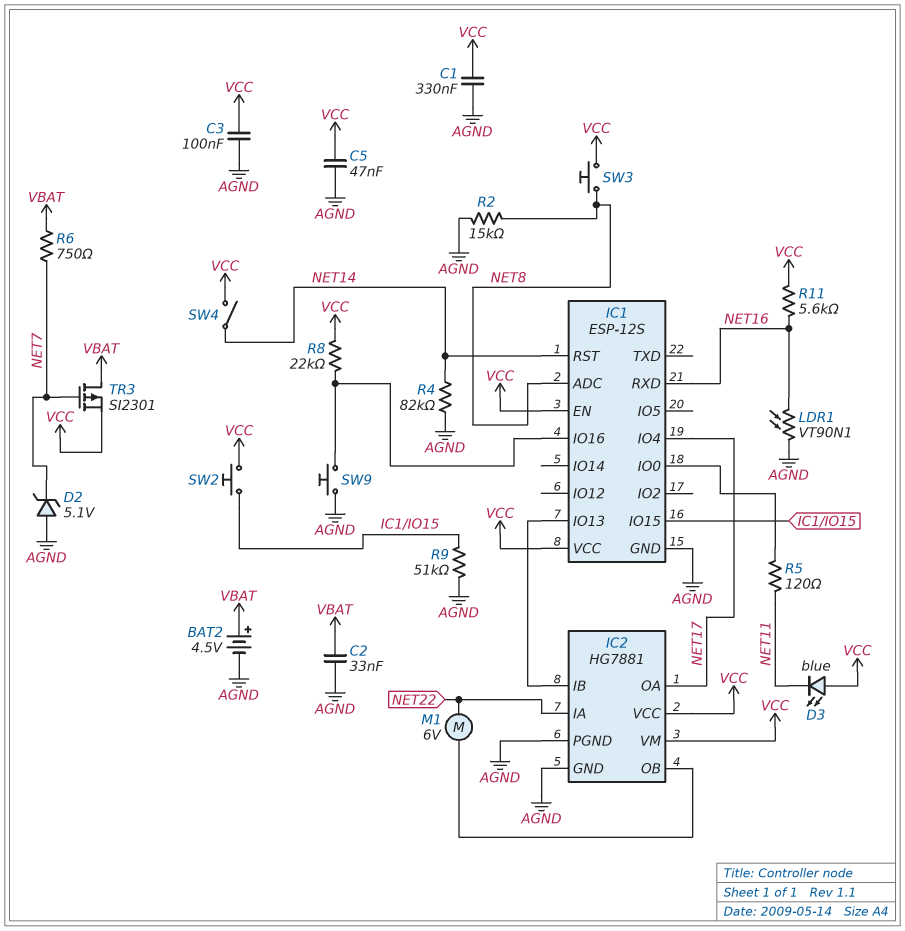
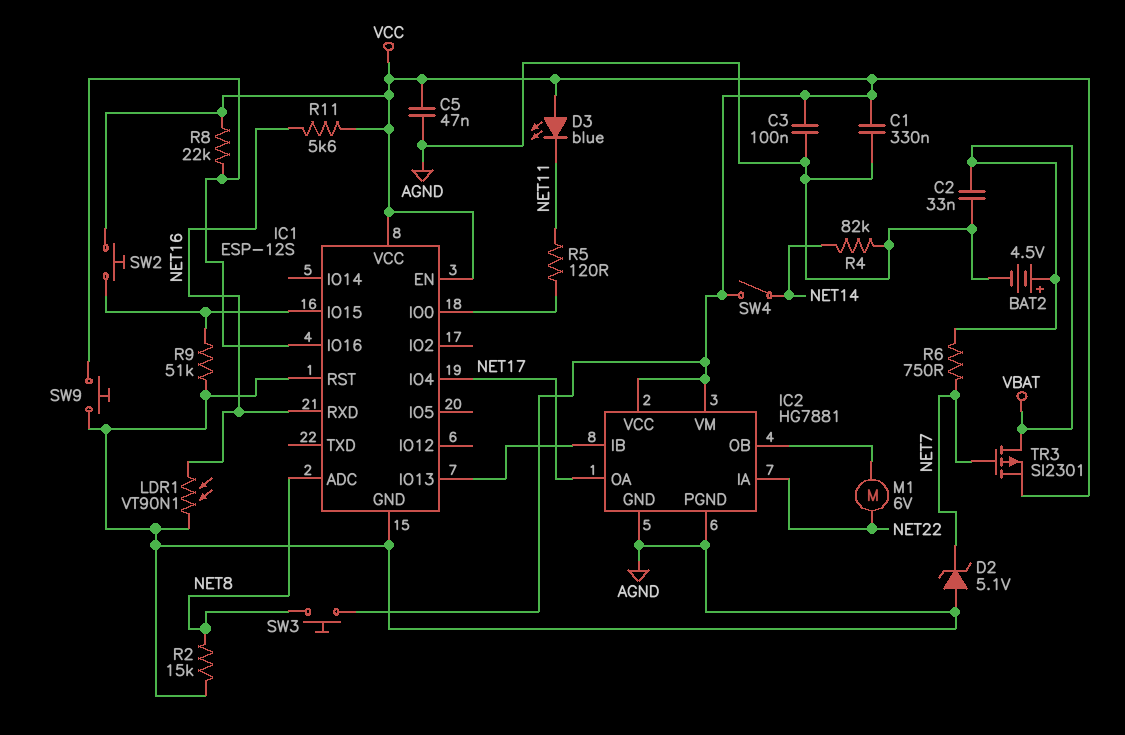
IC1 pin RST: NET14 -> AGND

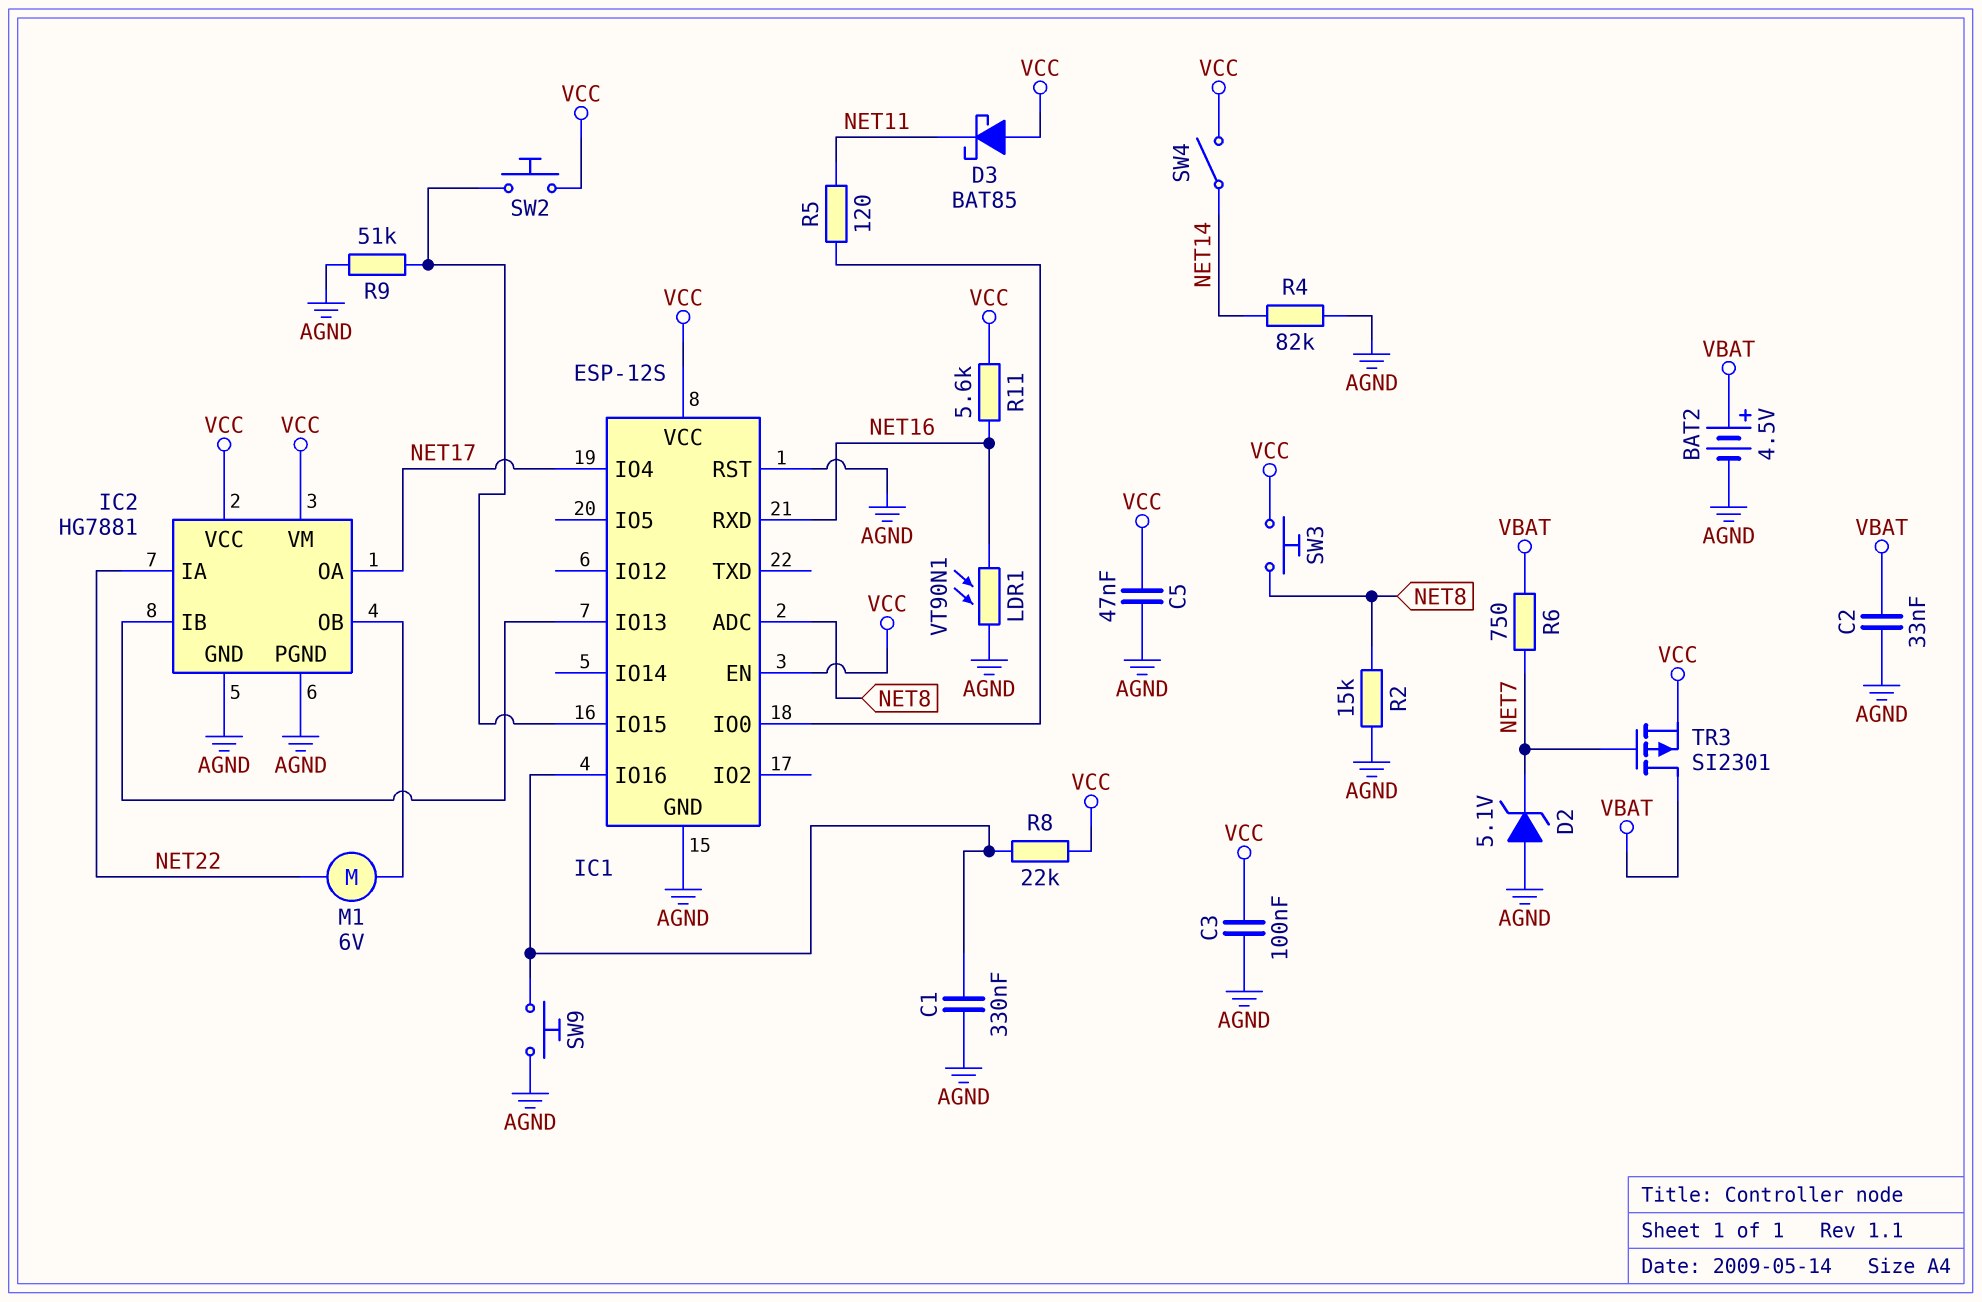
C1: 330nF (AGND, VCC) -> 330nF (AGND, IC1/IO16)
D3: LED blue (A VCC, K NET11) -> schottky BAT85 (A VCC, K NET11)

